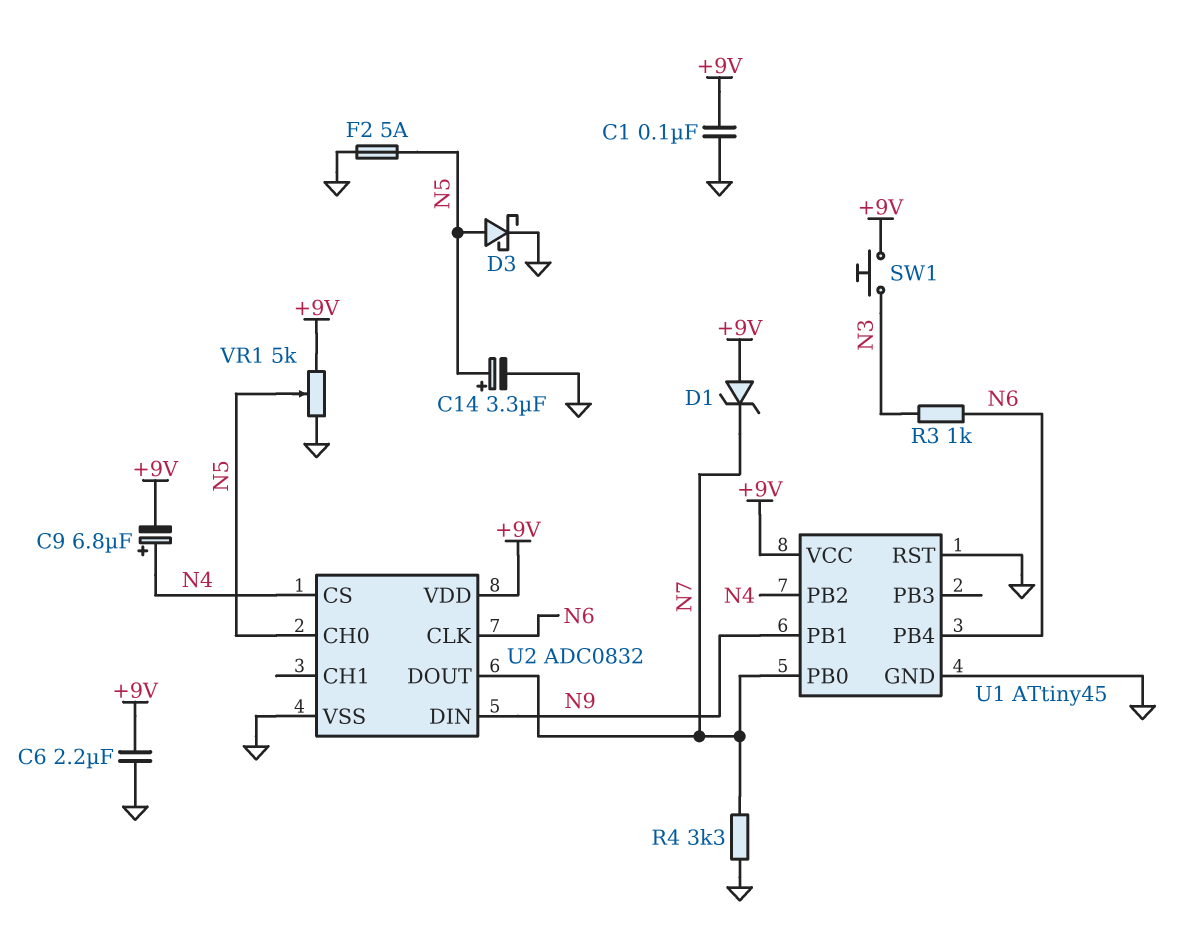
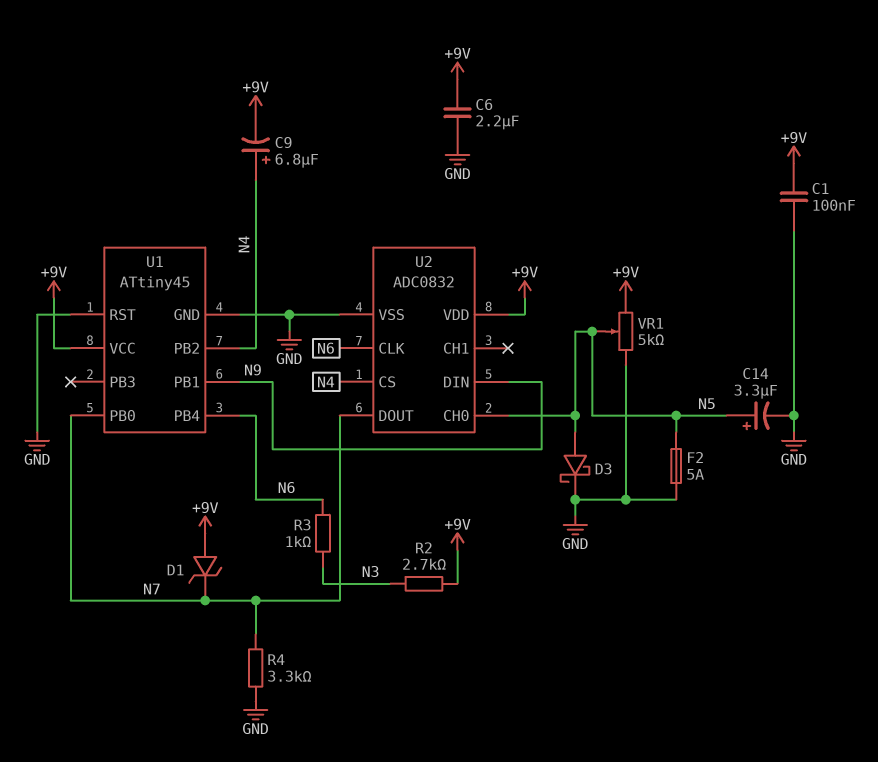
R2: none -> 2.7k (+9V, N3)
SW1: button (+9V, N3) -> none

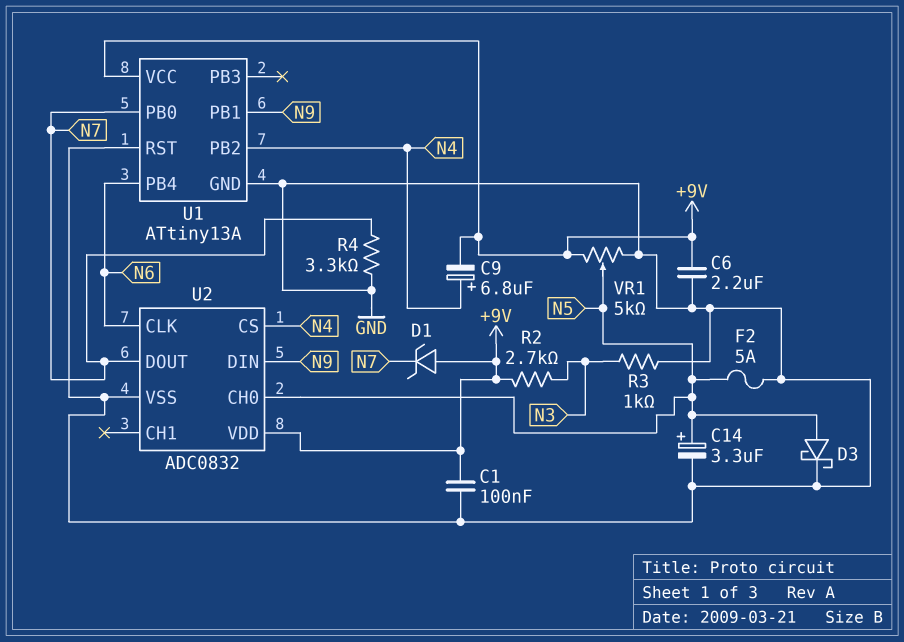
R3: 1k (N3, N6) -> 1k (GND, N3)
U1: ATtiny45 -> ATtiny13A

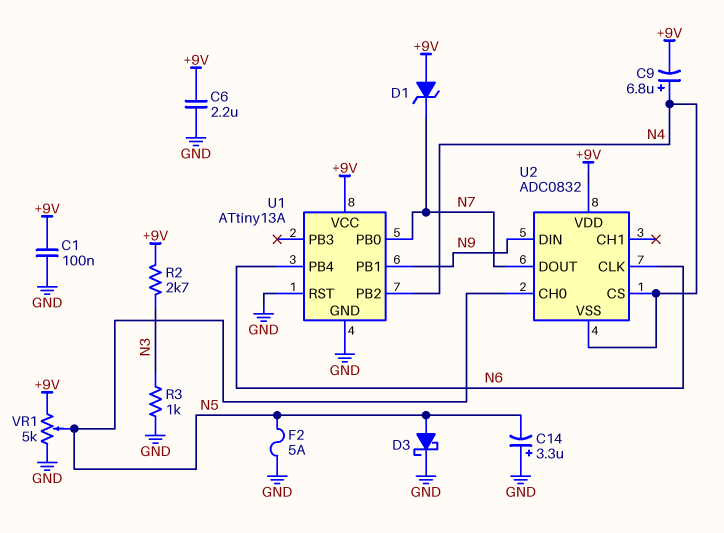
C14: 3.3uF (plus N5, minus GND) -> 3.3uF (plus GND, minus N5)
R4: 3.3k (GND, N7) -> none
U2 pin VSS: GND -> N4

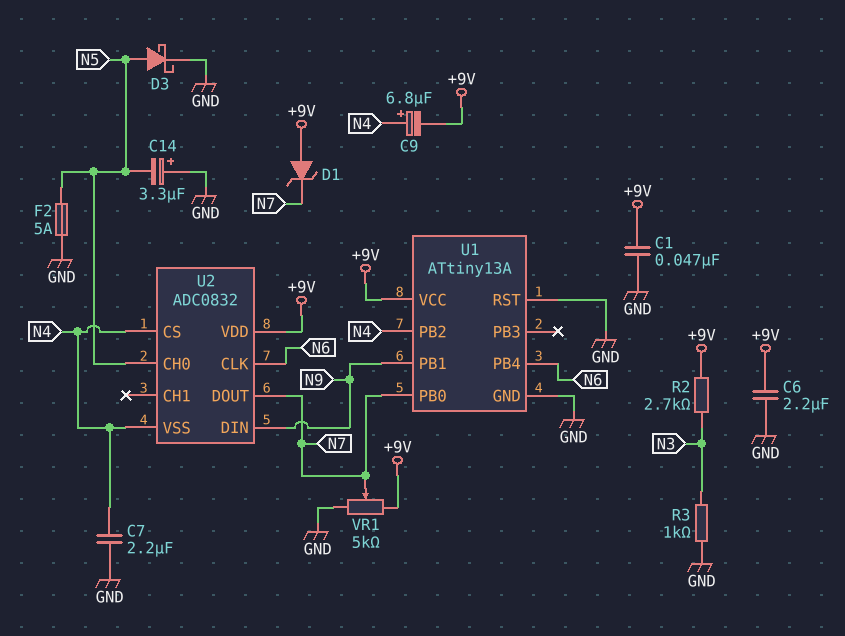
C1: 100nF (+9V, GND) -> 47nF (+9V, GND)
C7: none -> 2.2uF (GND, N4)
VR1: 5k (+9V, GND, wiper N5) -> 5k (+9V, GND, wiper N7)

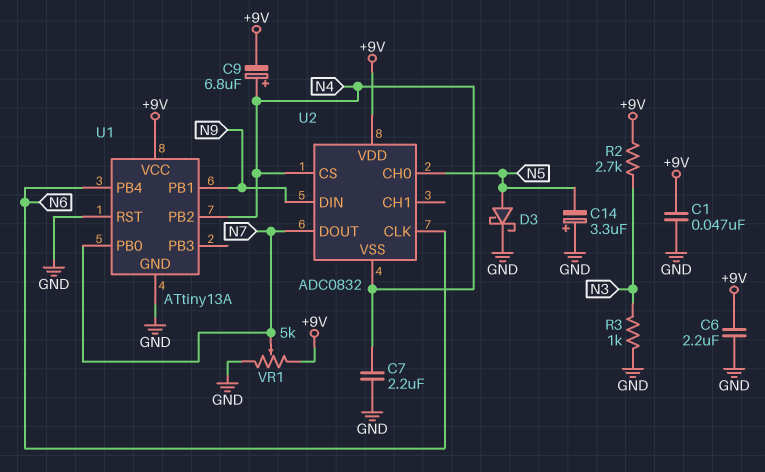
D1: zener (A +9V, K N7) -> none
F2: 5A (GND, N5) -> none

